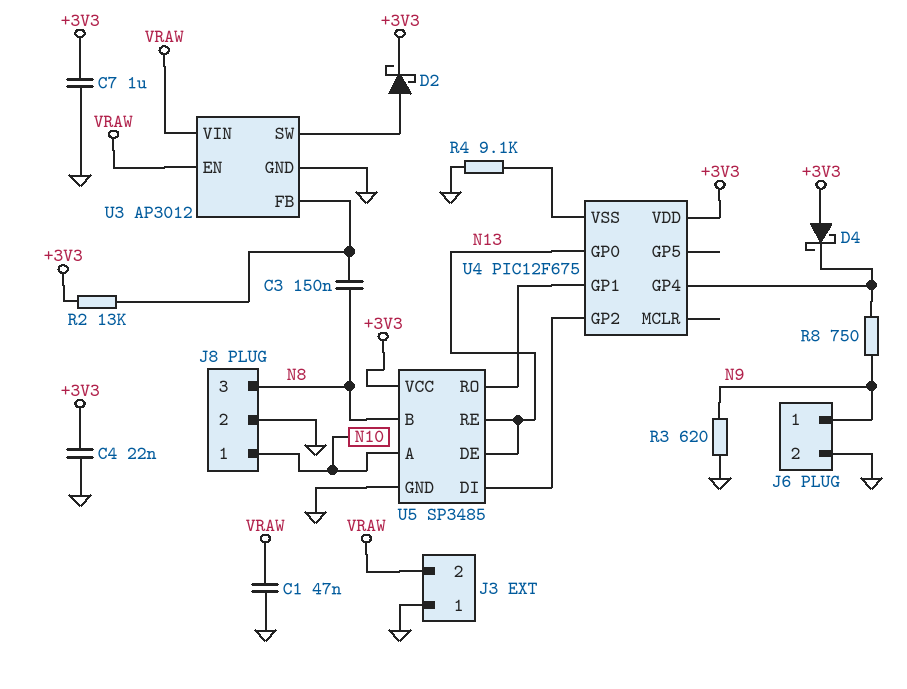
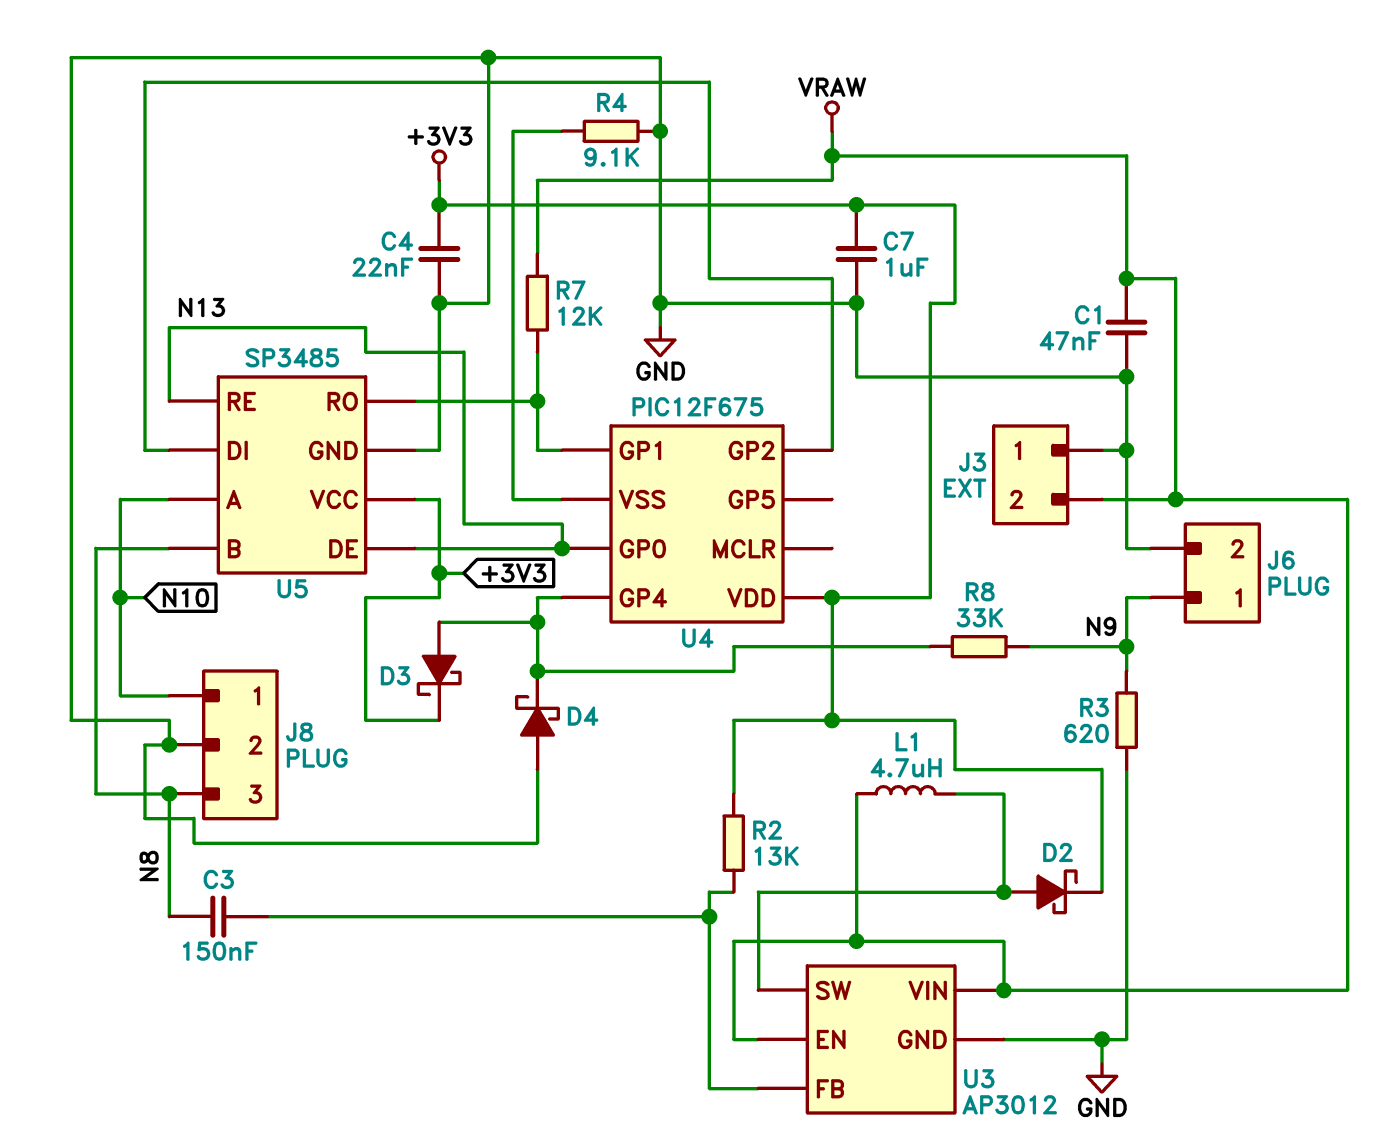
D3: none -> schottky (A U4/GP4, K +3V3)
D4: schottky (A +3V3, K U4/GP4) -> schottky (A GND, K U4/GP4)
L1: none -> 4.7uH (U3/SW, VRAW)
R7: none -> 12k (U4/GP1, VRAW)
R8: 750 (N9, U4/GP4) -> 33k (N9, U4/GP4)

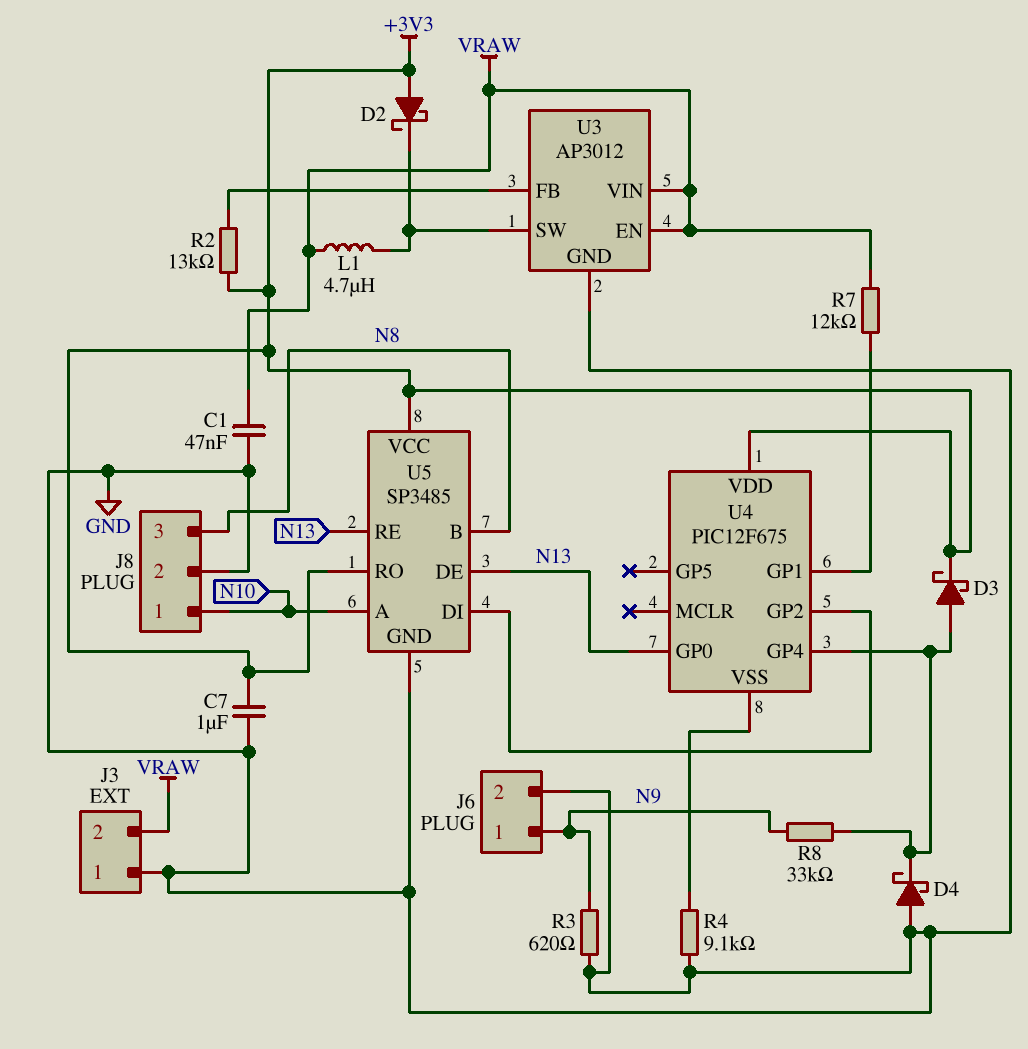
C3: 150nF (N8, U3/FB) -> none
C4: 22nF (+3V3, GND) -> none
D2: schottky (A U3/SW, K +3V3) -> schottky (A +3V3, K U3/SW)
U5 pin RO: U4/GP1 -> +3V3

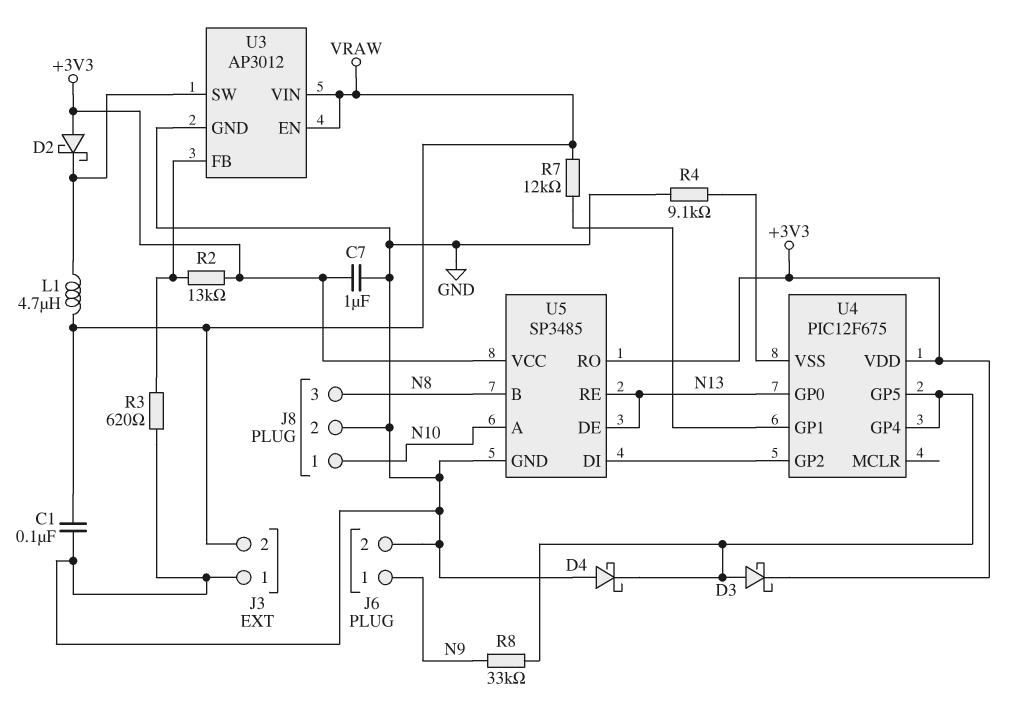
C1: 47nF (GND, VRAW) -> 100nF (GND, VRAW)
R3: 620 (GND, N9) -> 620 (GND, U3/FB)
U4 pin GP5: none -> U4/GP4

